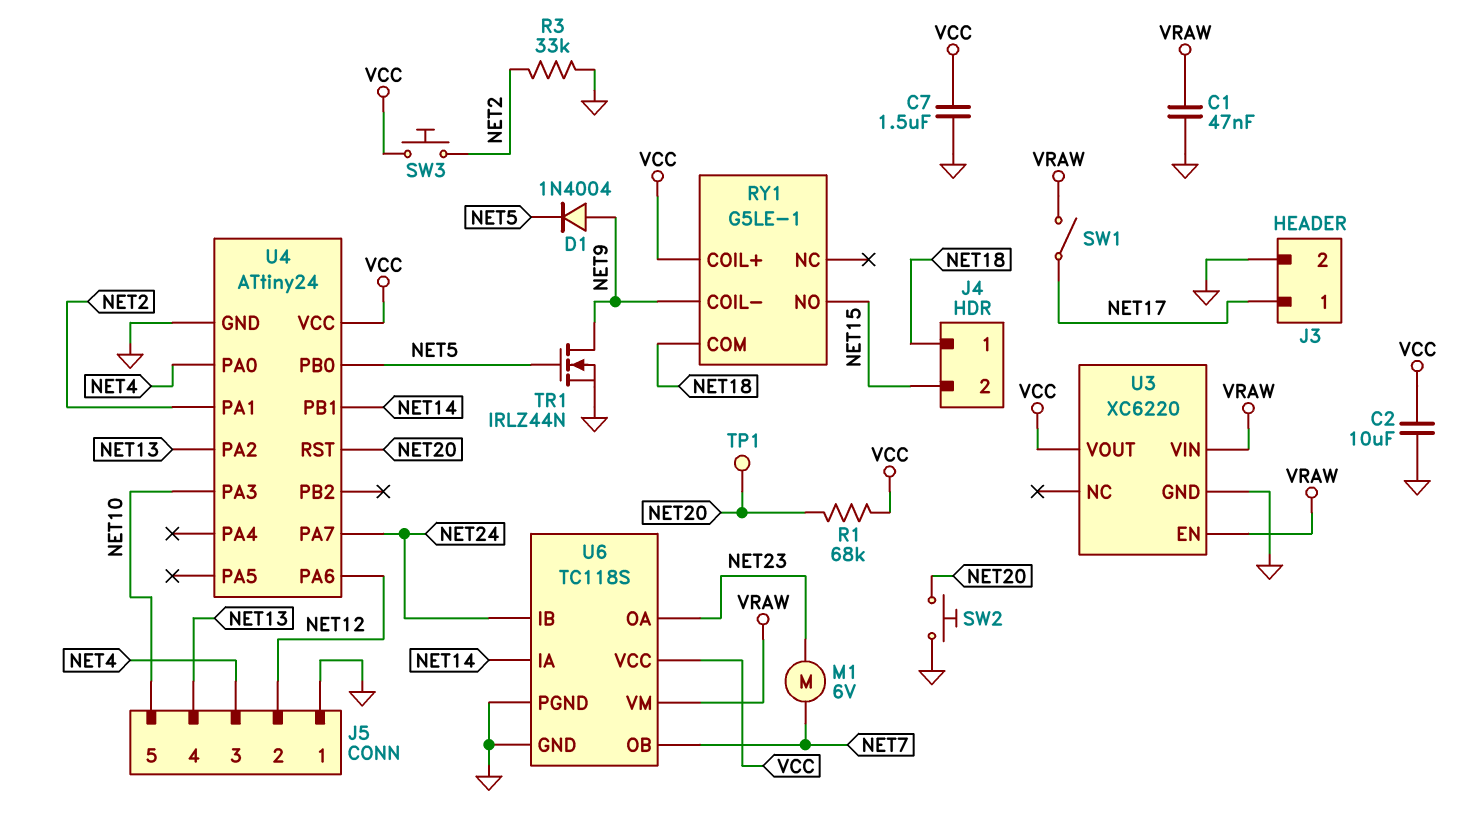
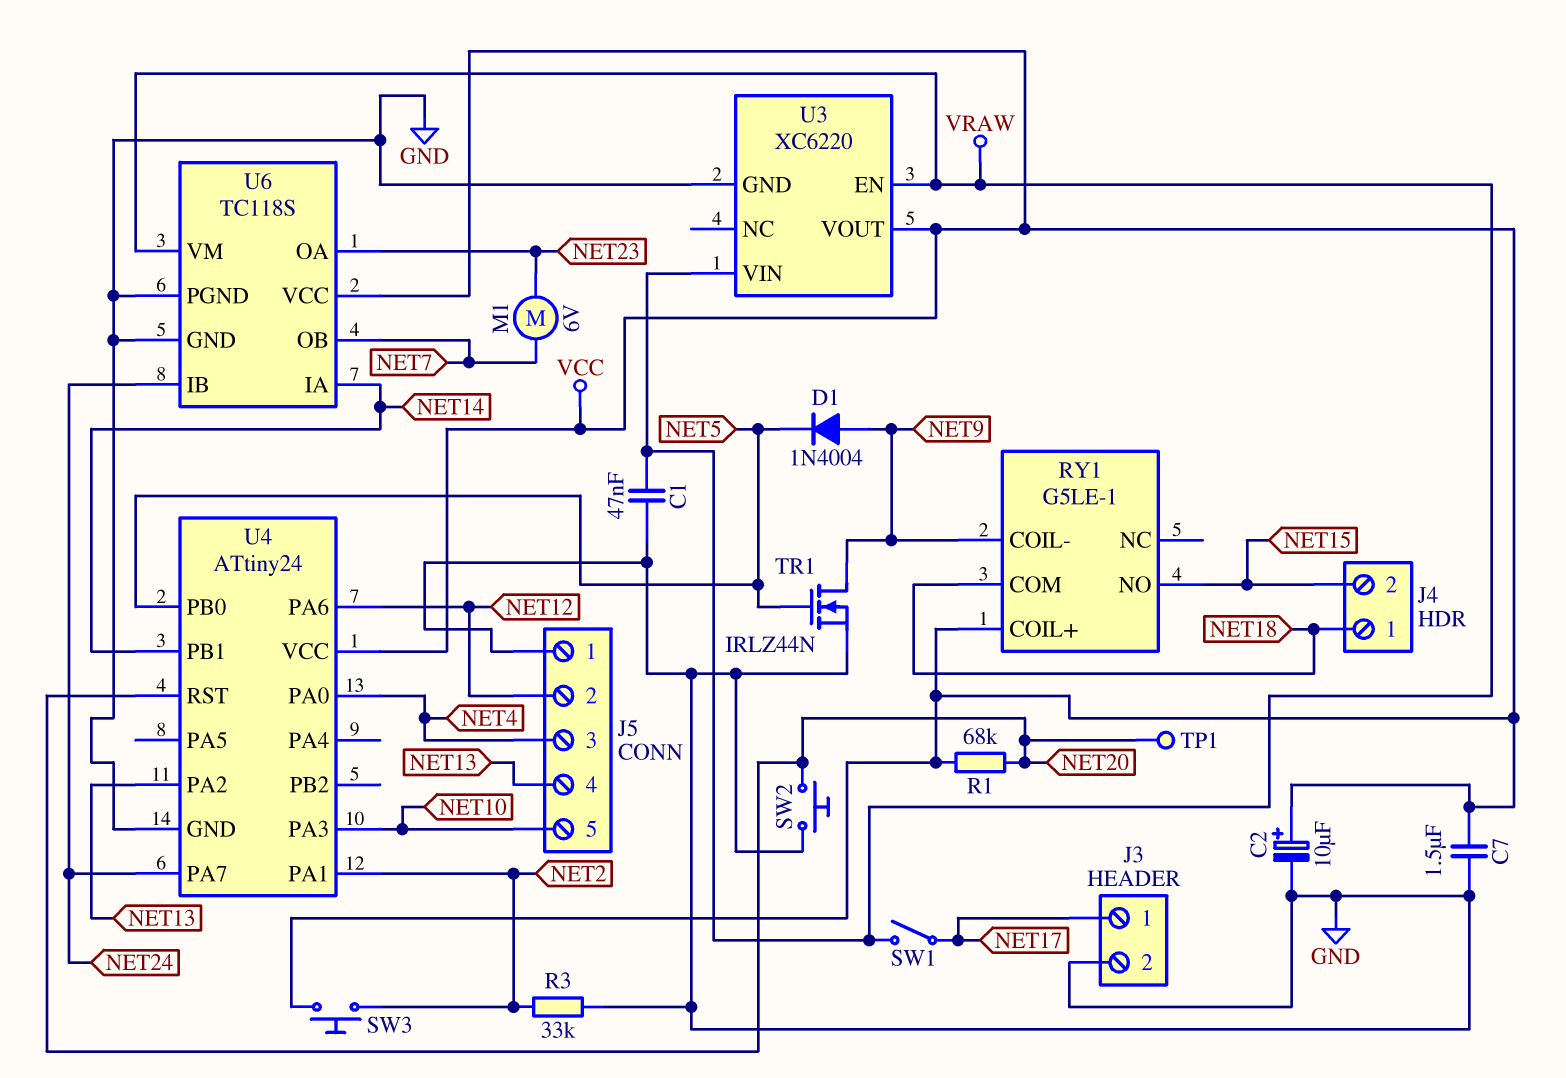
C2: 10uF (GND, VCC) -> 10uF (plus VCC, minus GND)

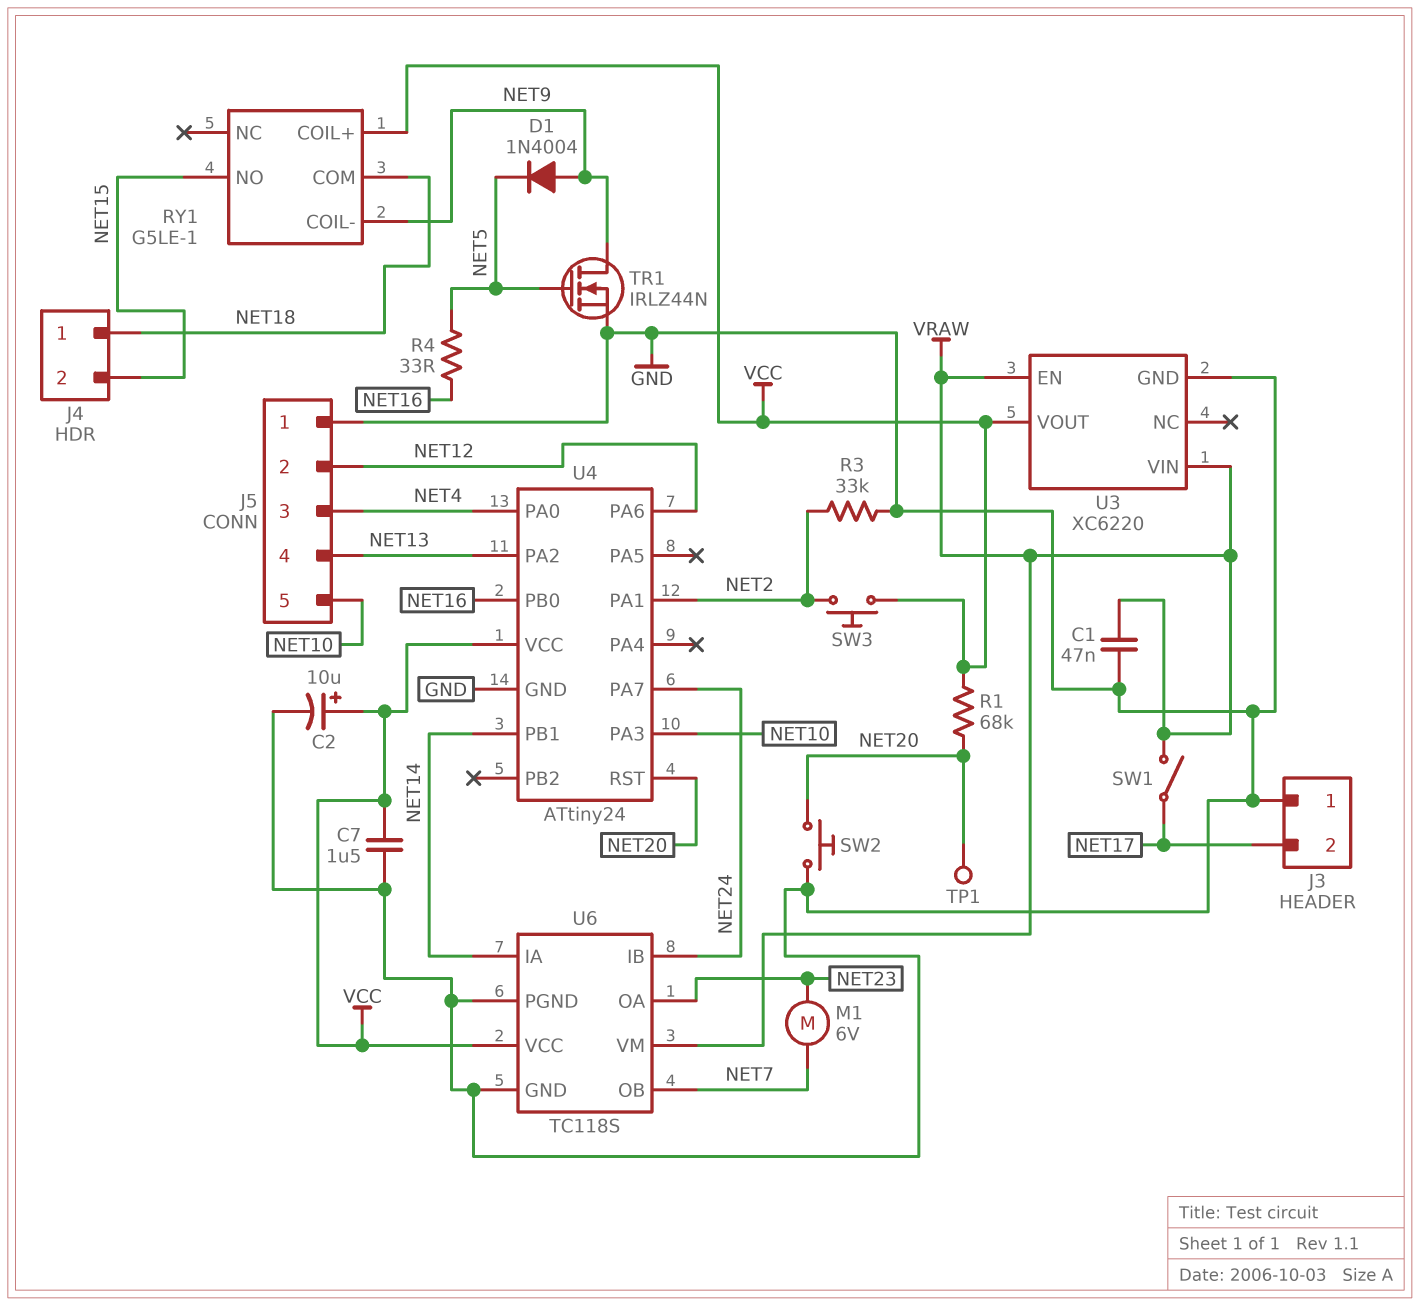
J3 pin 1: NET17 -> GND
J3 pin 2: GND -> NET17
R4: none -> 33 (NET5, NET16)
U4 pin PB0: NET5 -> NET16

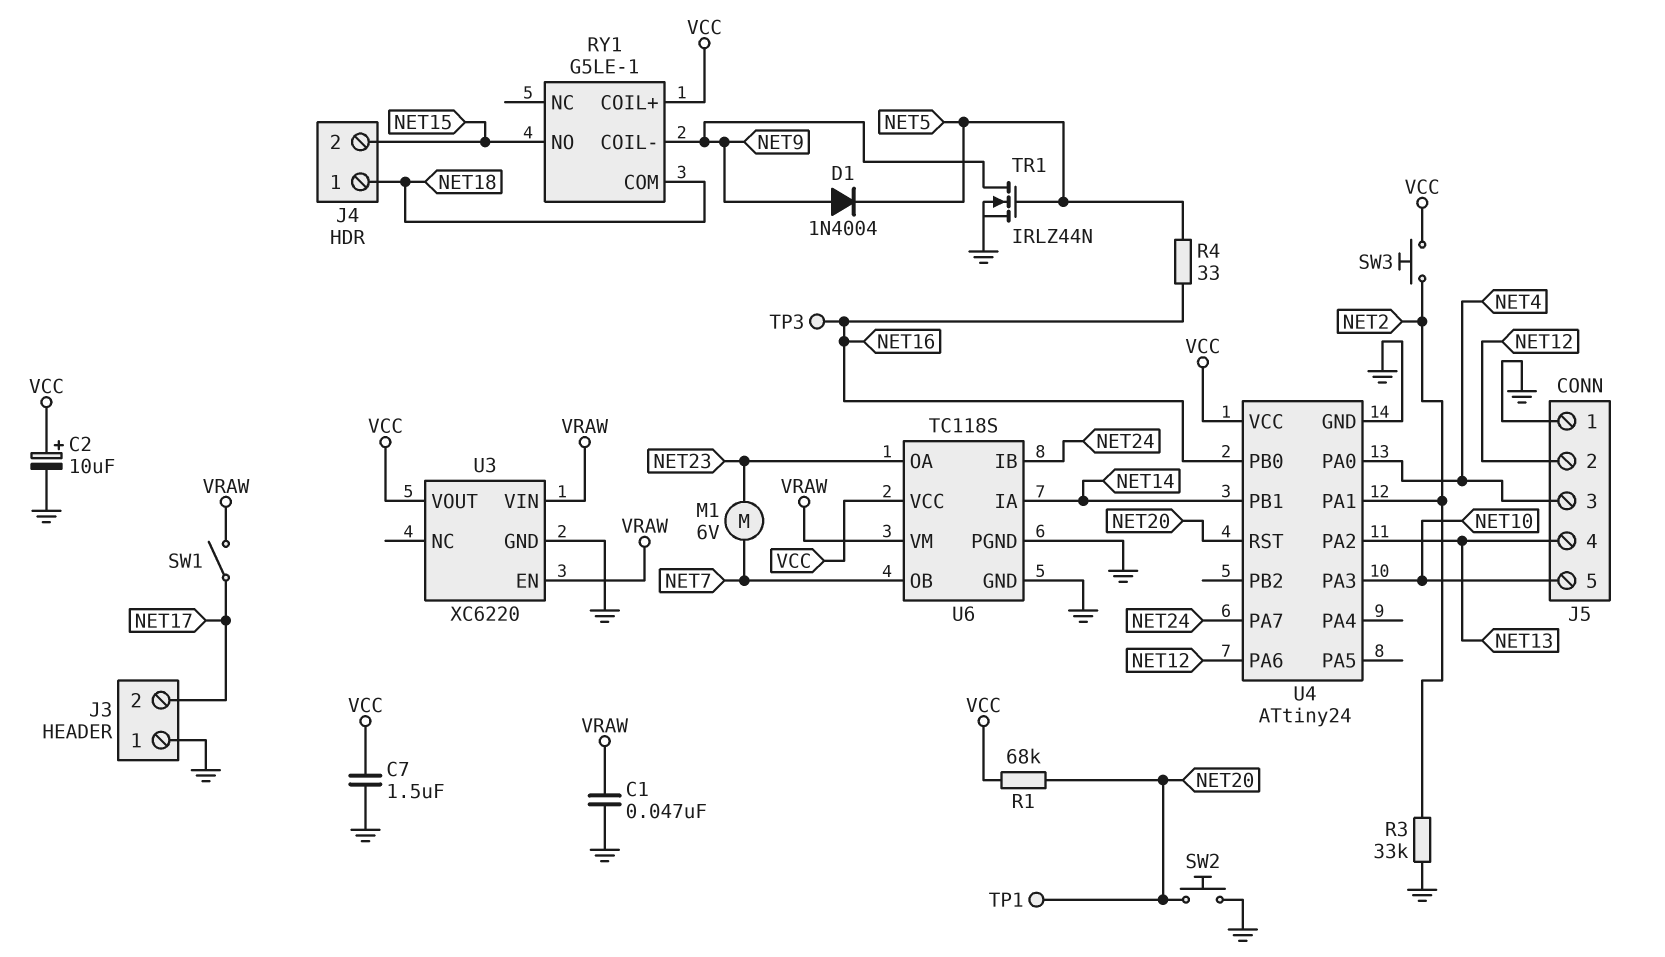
TP3: none -> test point (NET16)

